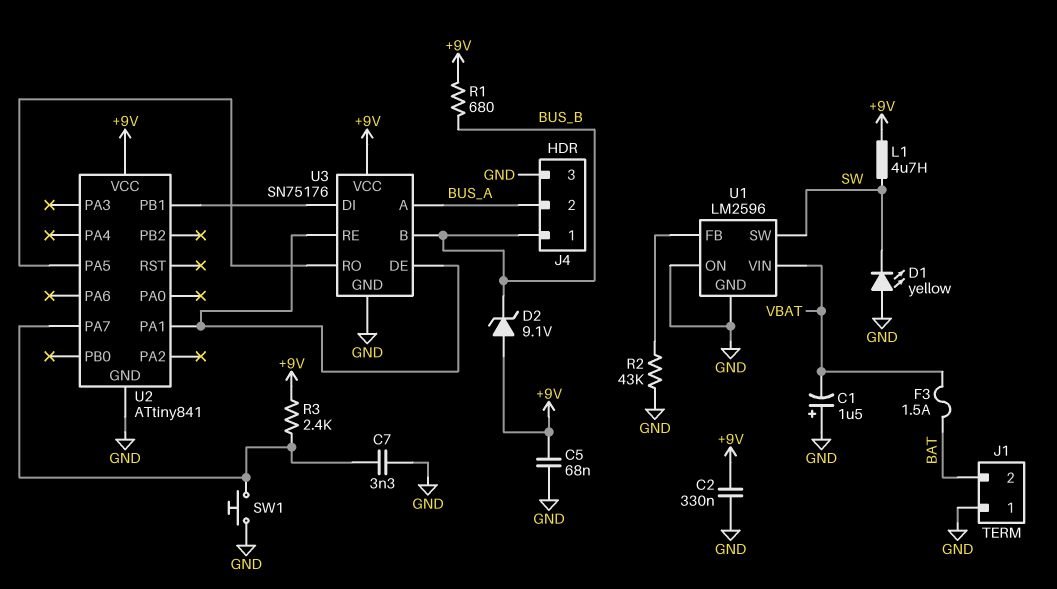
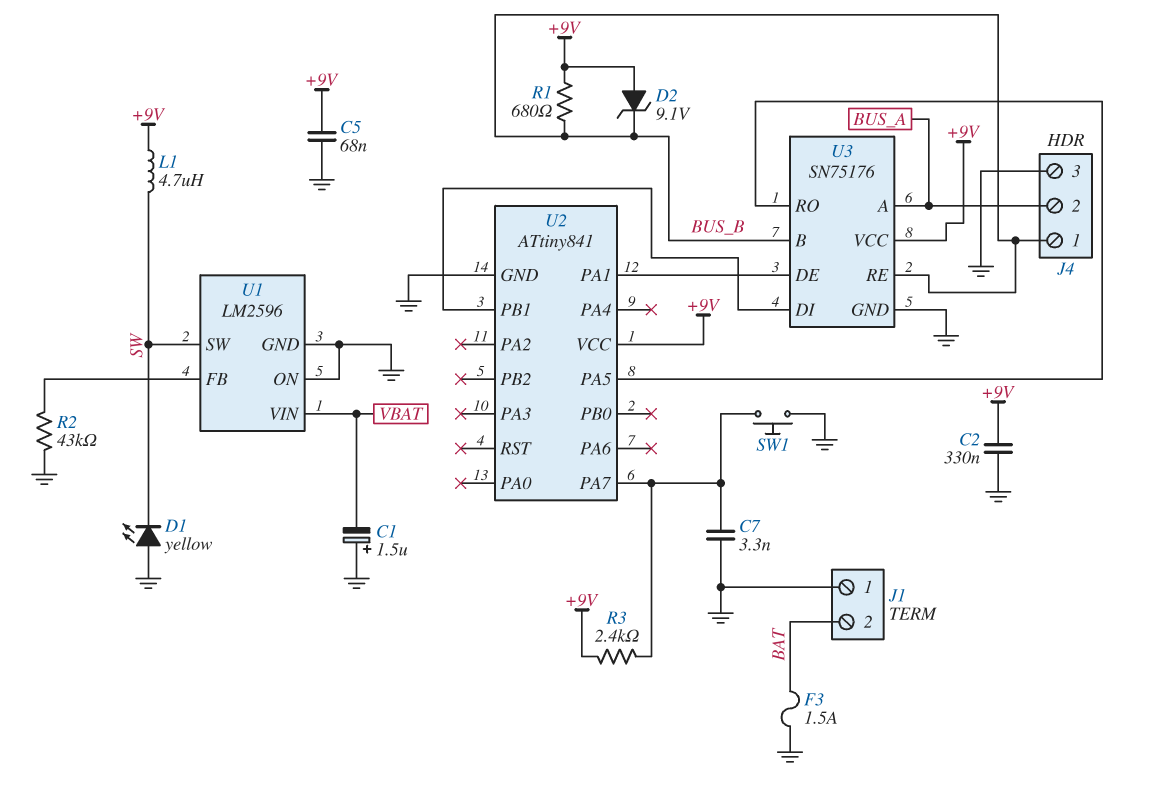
F3: 1.5A (BAT, VBAT) -> 1.5A (BAT, GND)
U3 pin RE: U2/PA1 -> BUS_B

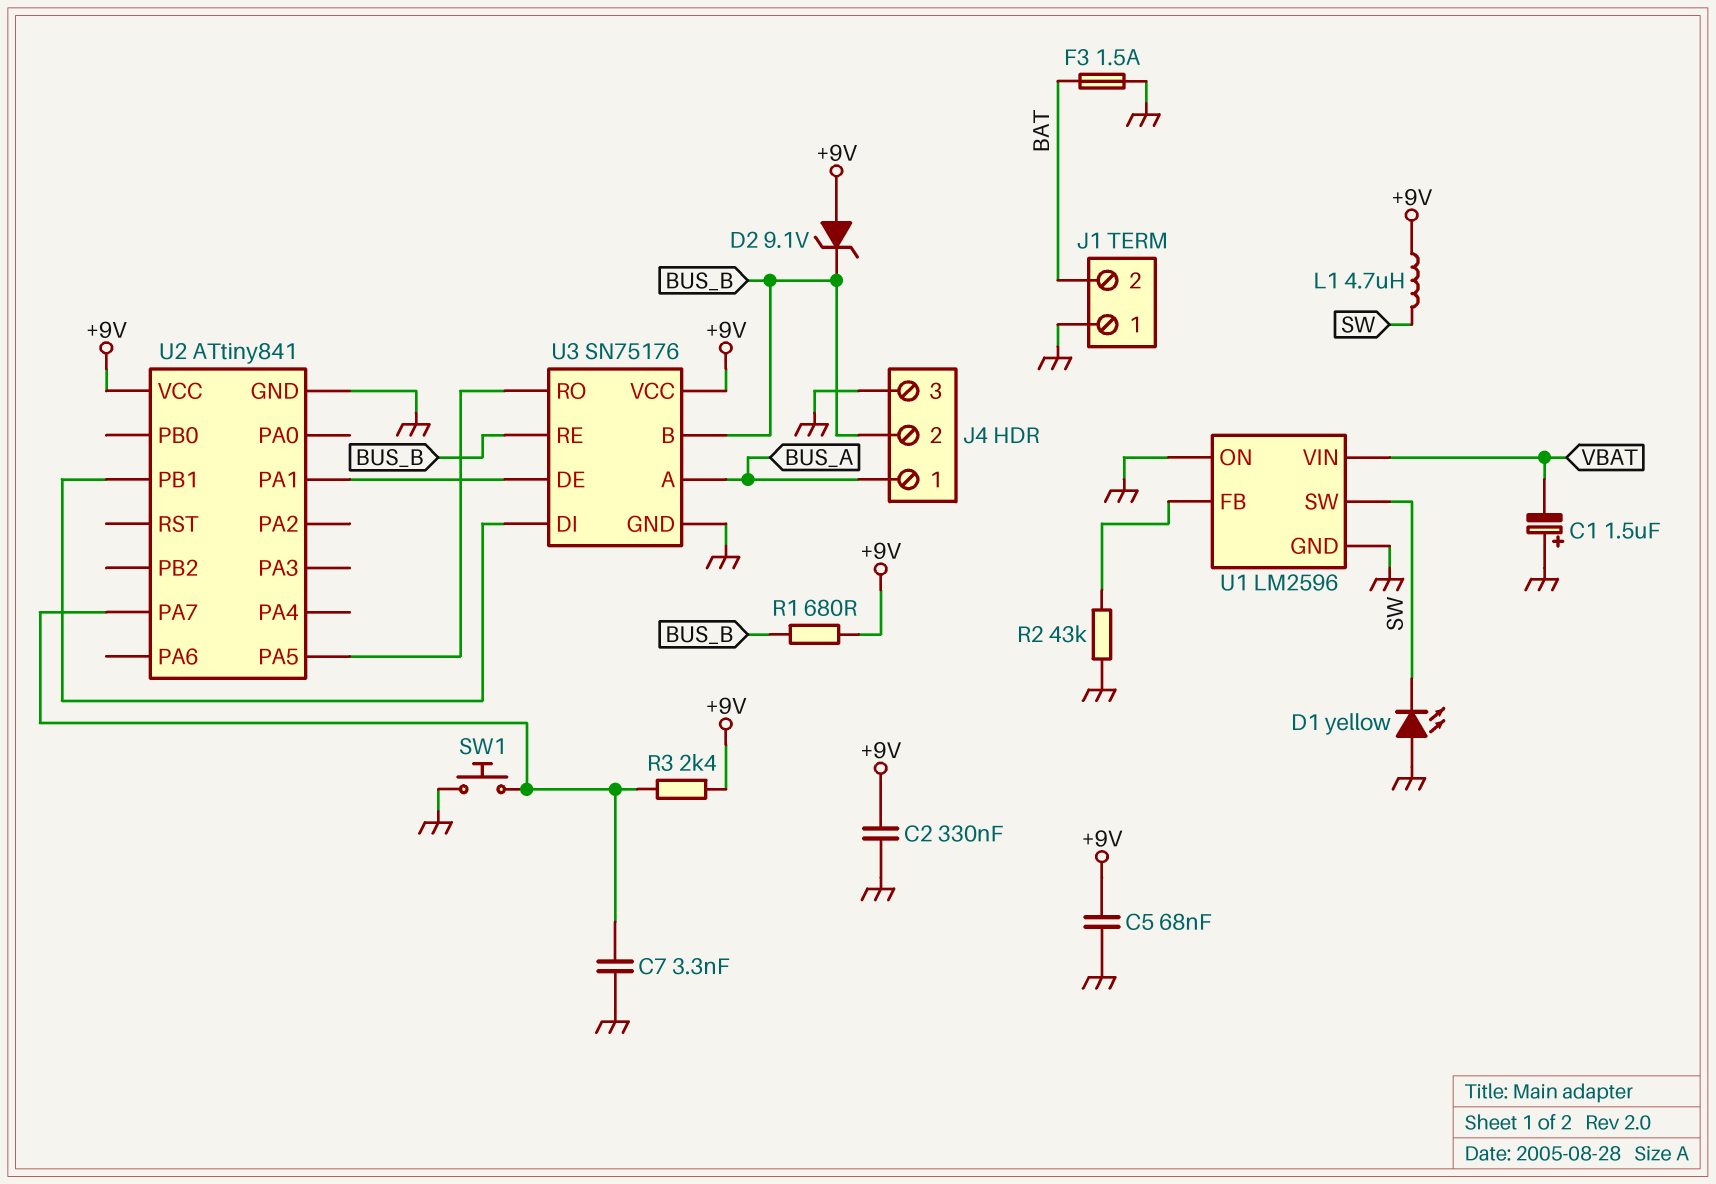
J4 pin 1: BUS_B -> BUS_A
J4 pin 2: BUS_A -> BUS_B

